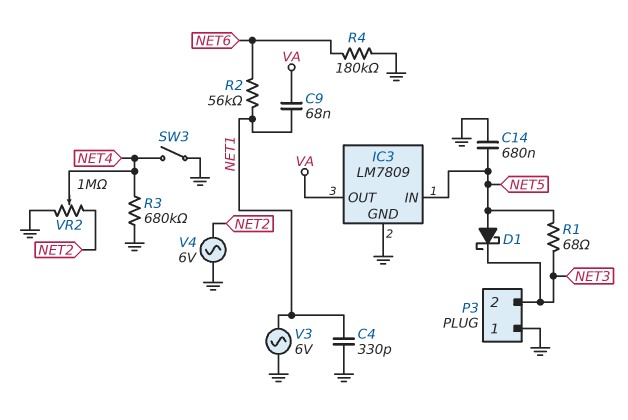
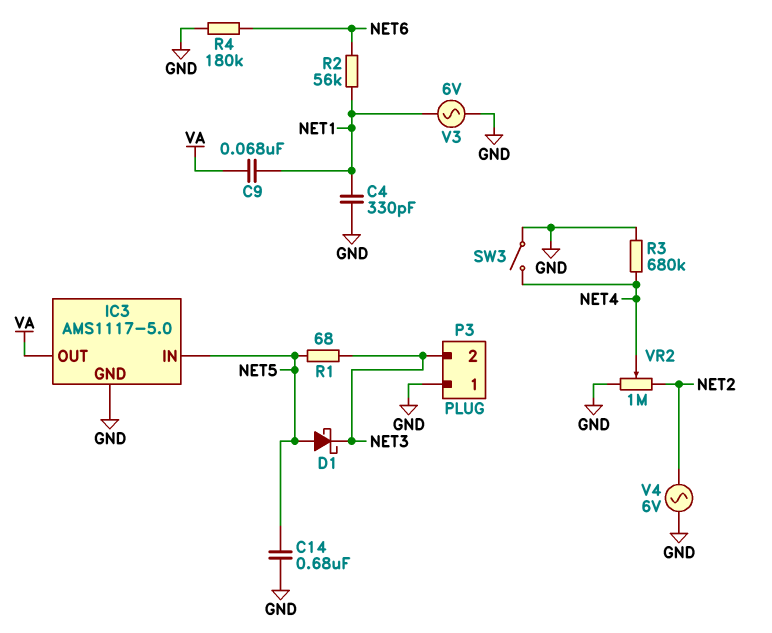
IC3: LM7809 -> AMS1117-5.0

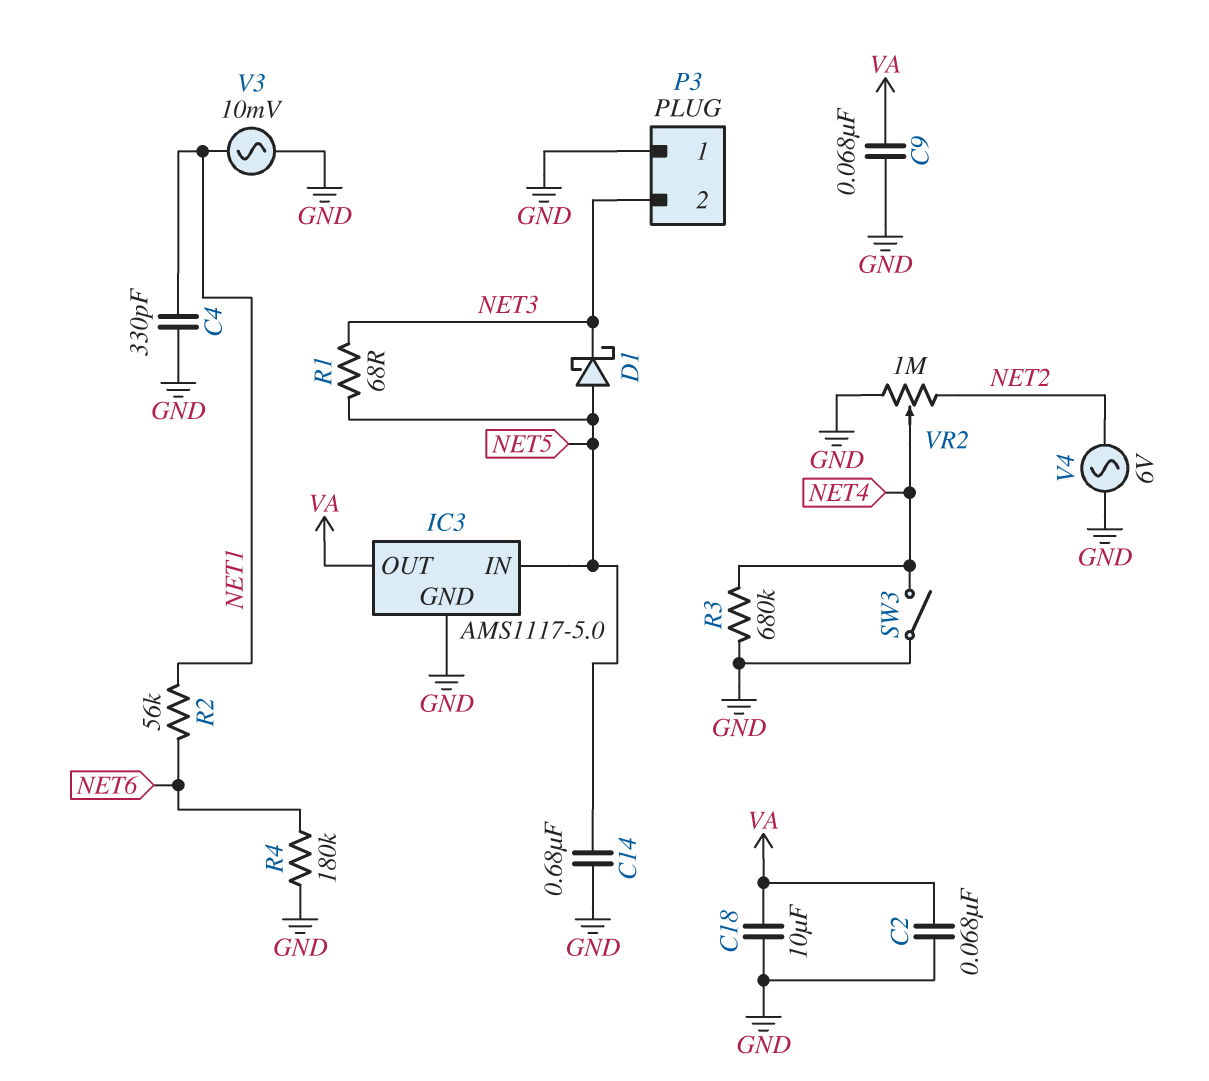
C2: none -> 68nF (GND, VA)
C9: 68nF (NET1, VA) -> 68nF (GND, VA)
C18: none -> 10uF (GND, VA)
V3: AC 6V (GND, NET1) -> AC 10mV (GND, NET1)

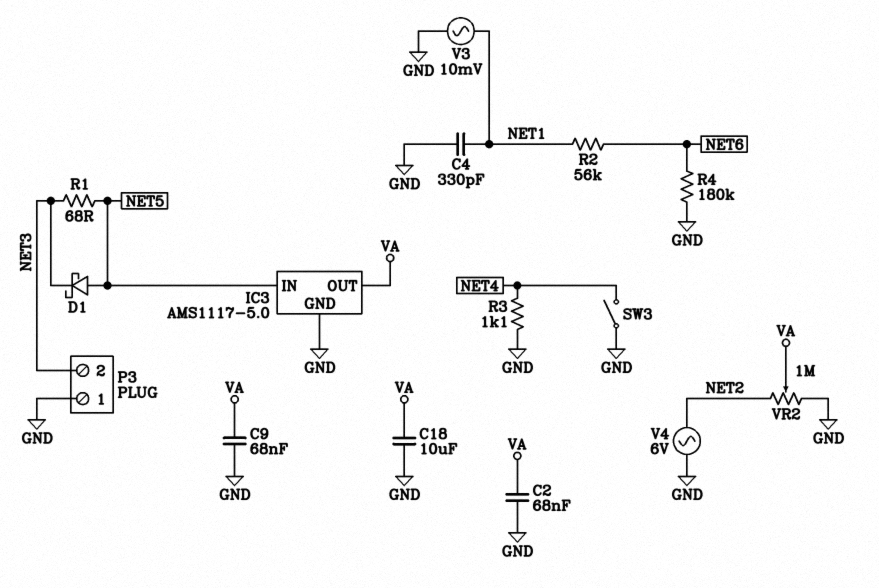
C14: 680nF (GND, NET5) -> none
R3: 680k (GND, NET4) -> 1.1k (GND, NET4)
VR2: 1M (GND, NET2, wiper NET4) -> 1M (GND, NET2, wiper VA)

